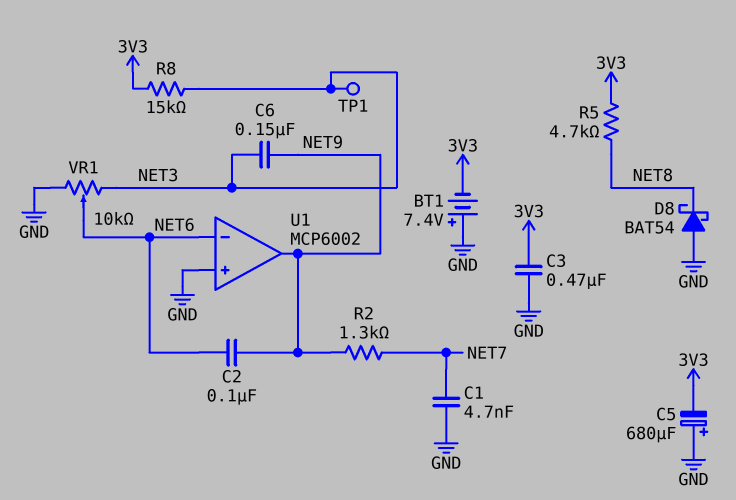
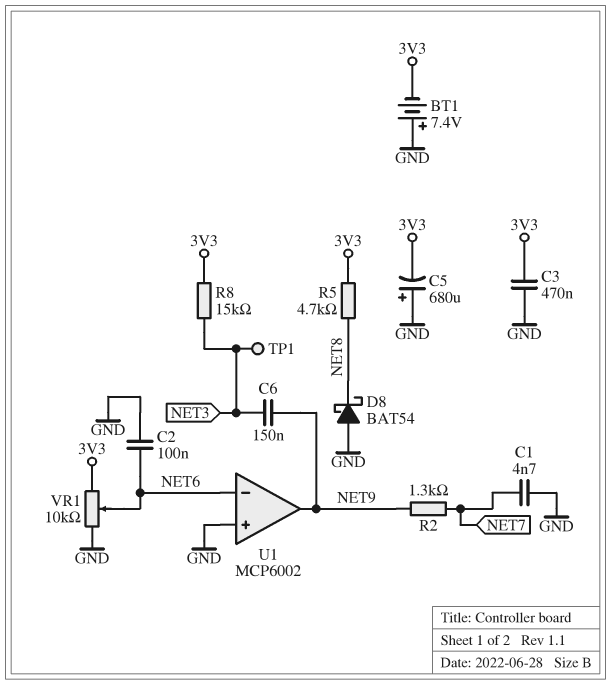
C2: 100nF (NET6, NET9) -> 100nF (GND, NET6)
VR1: 10k (GND, NET3, wiper NET6) -> 10k (3V3, GND, wiper NET6)

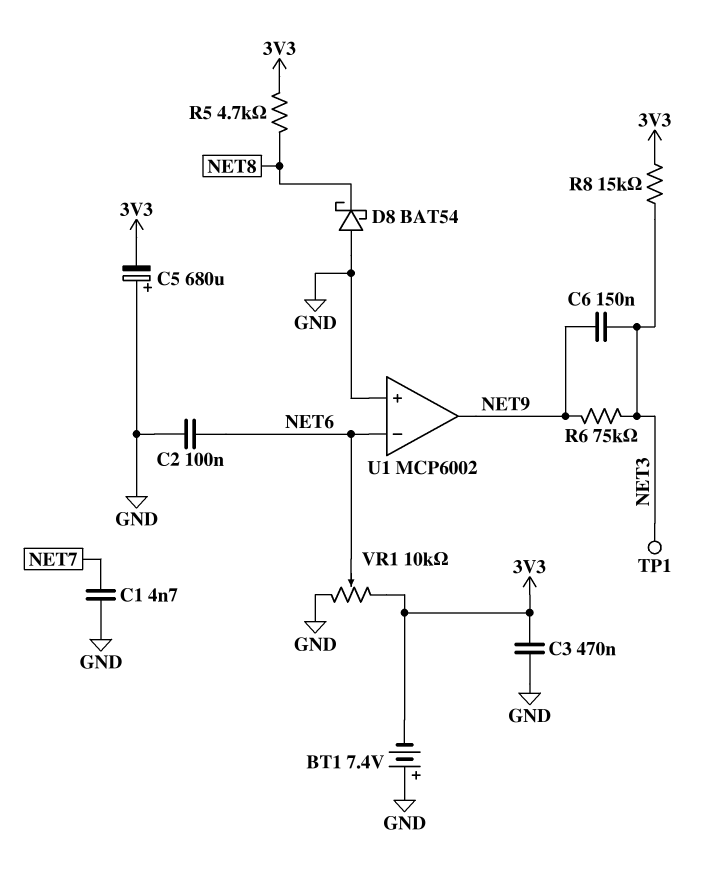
R2: 1.3k (NET7, NET9) -> none
R6: none -> 75k (NET3, NET9)

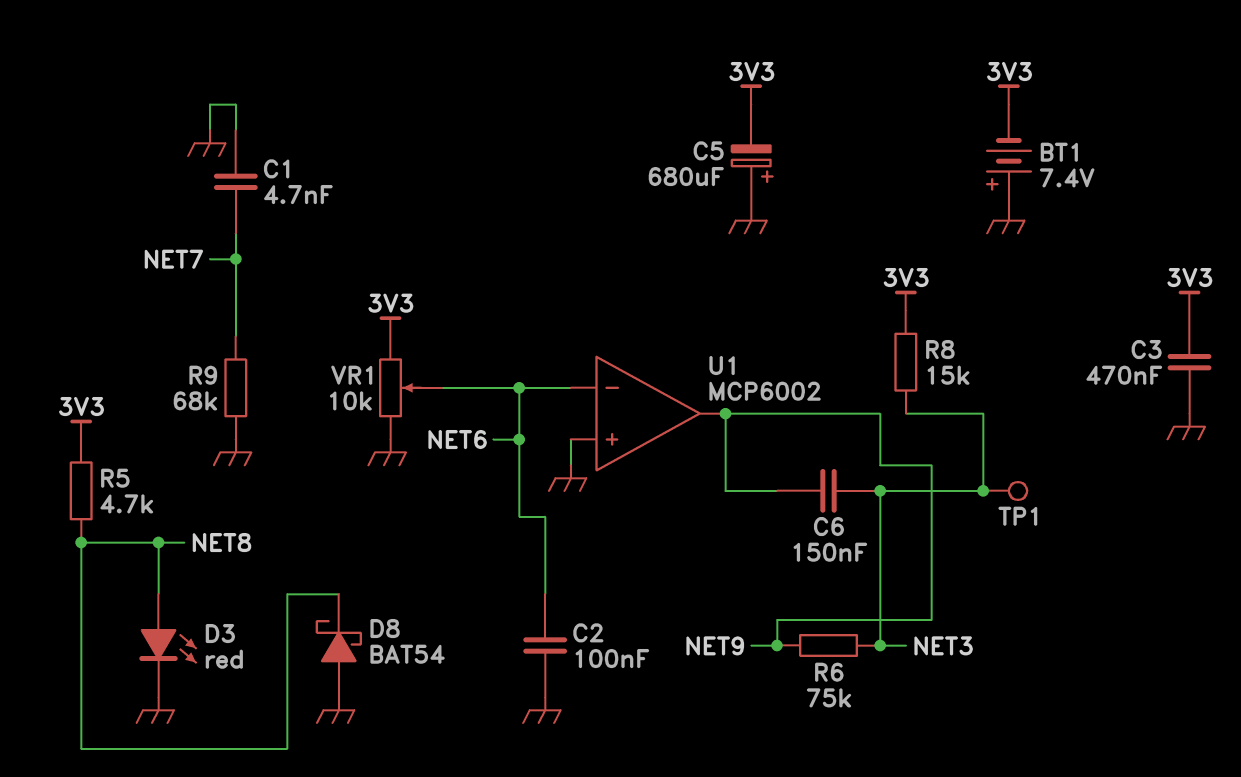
D3: none -> LED red (A NET8, K GND)
R9: none -> 68k (GND, NET7)

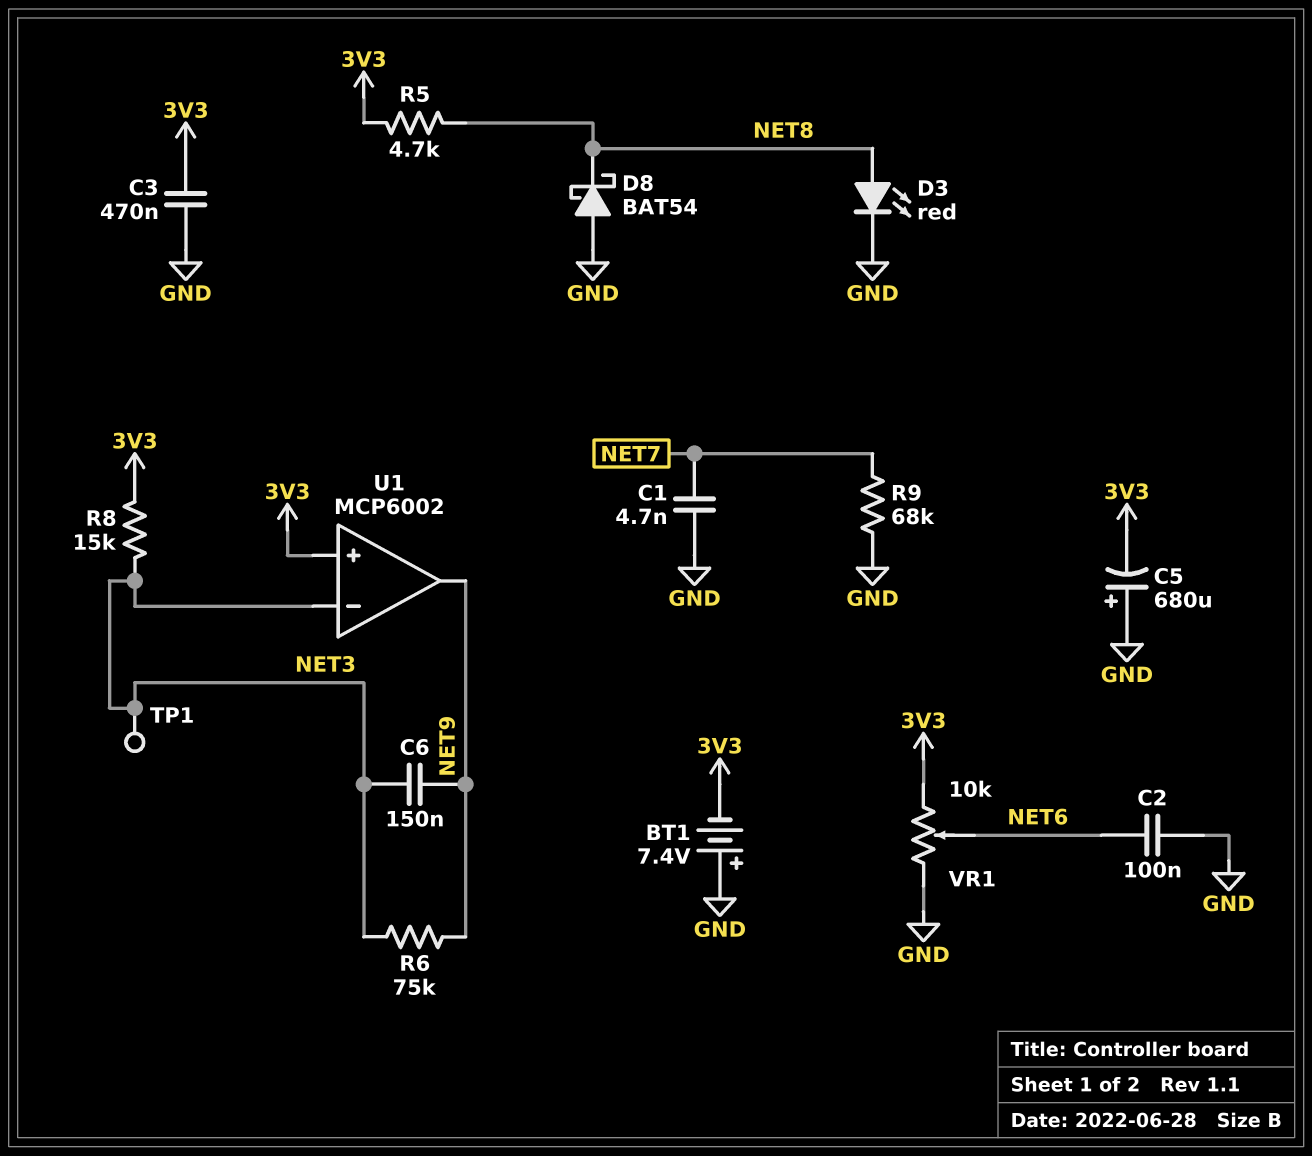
U1 pin in+: GND -> 3V3
U1 pin in-: NET6 -> NET3

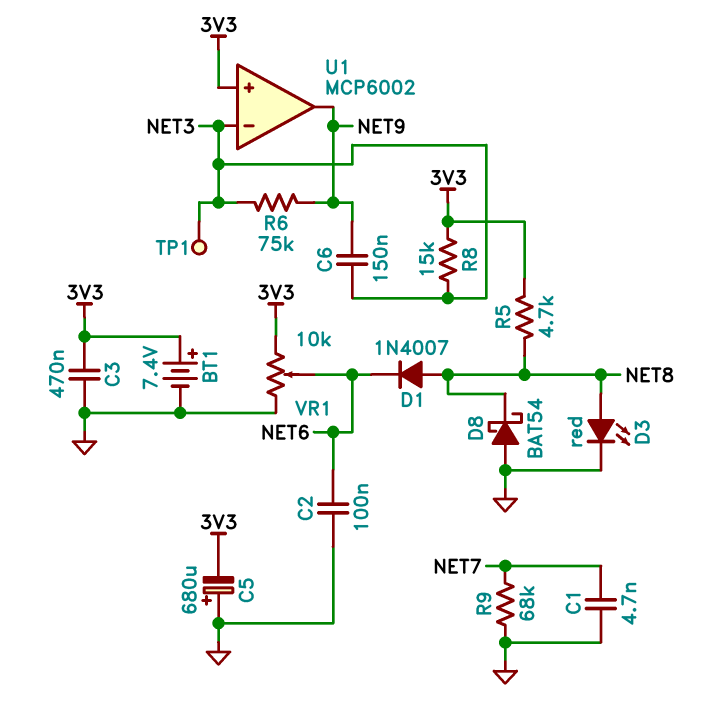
BT1: 7.4V (plus GND, minus 3V3) -> 7.4V (plus 3V3, minus GND)
D1: none -> diode 1N4007 (A NET8, K NET6)

